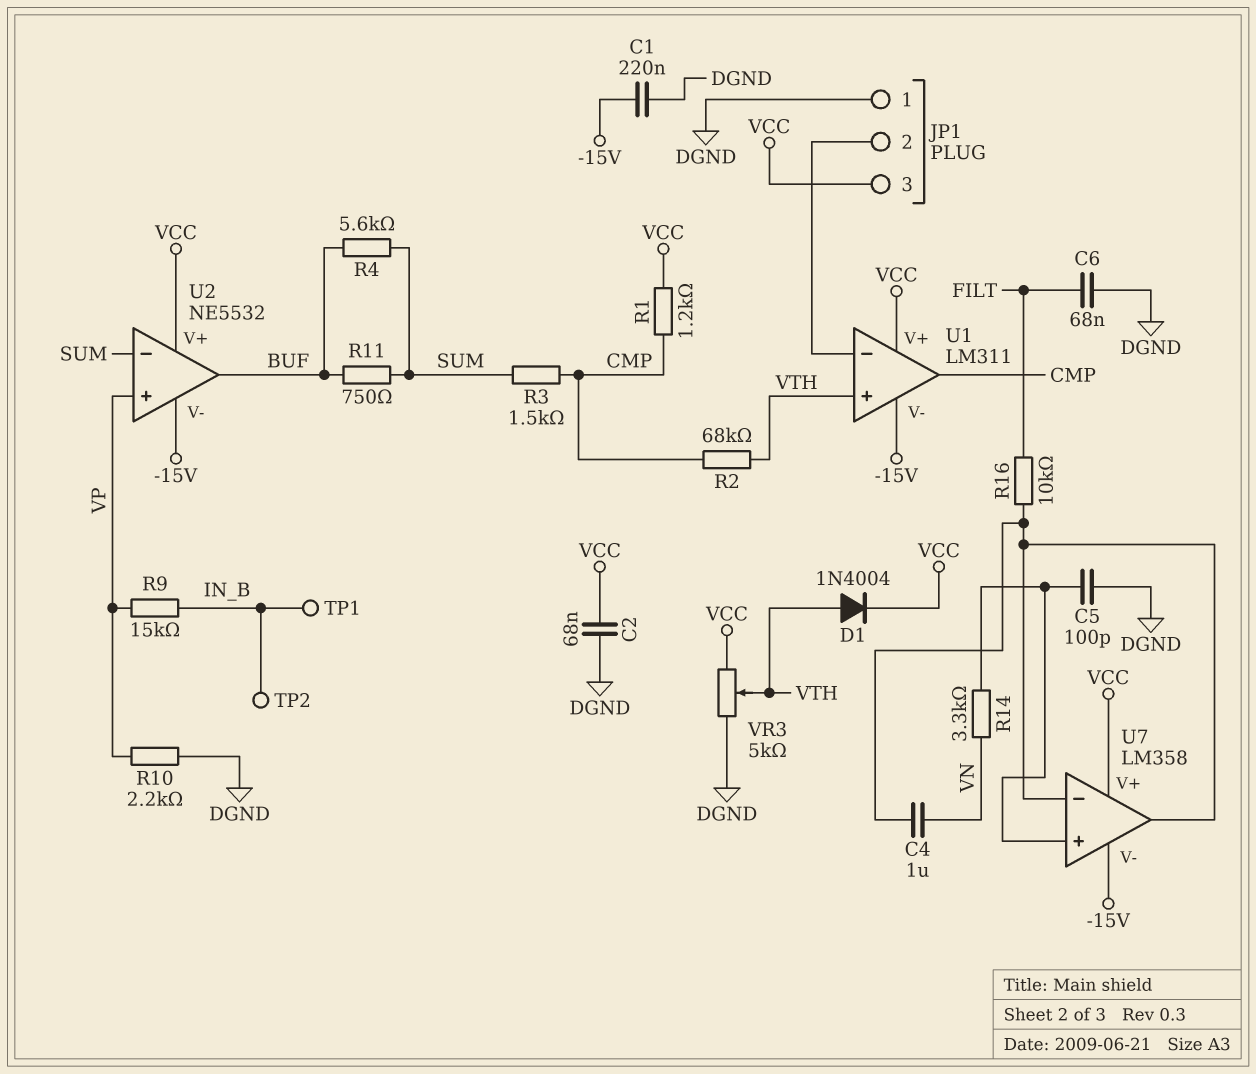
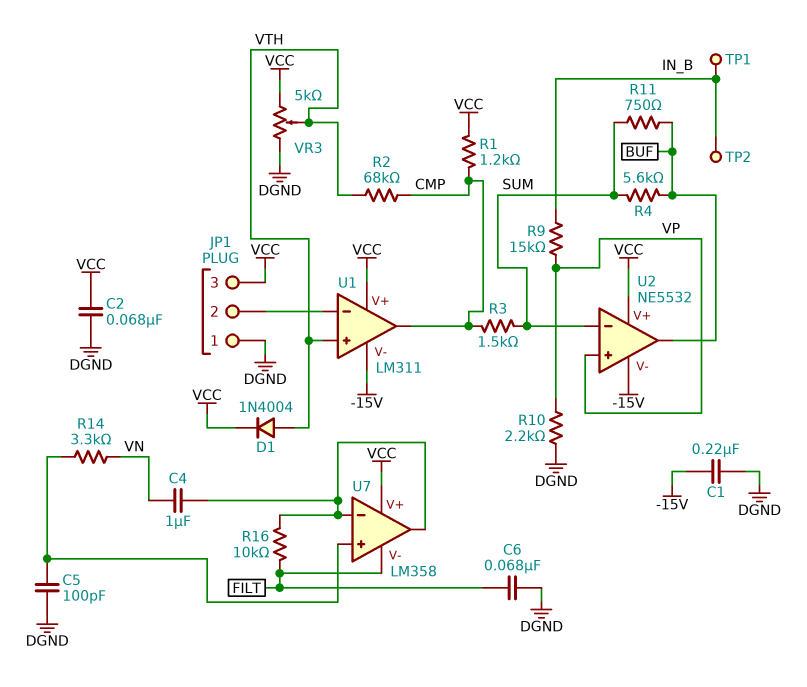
U7 pin V-: -15V -> FILT

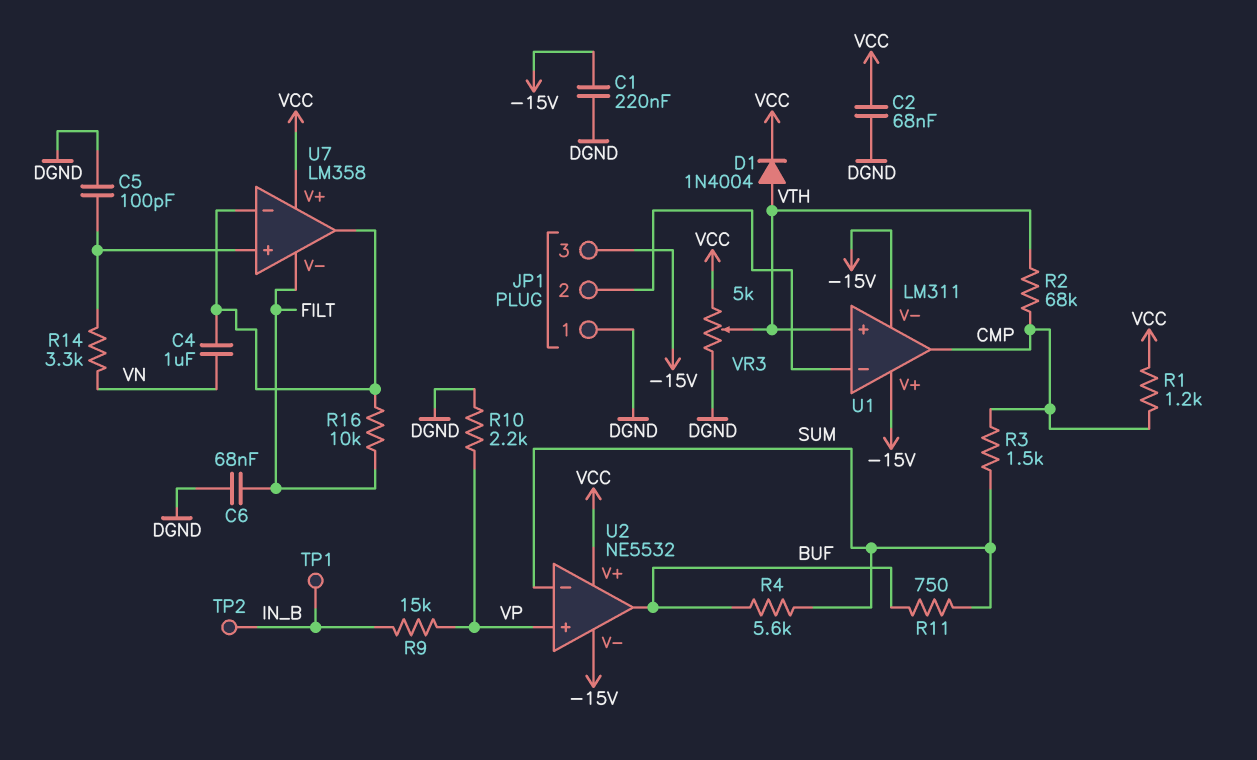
JP1 pin 3: VCC -> -15V
U1 pin V+: VCC -> -15V

